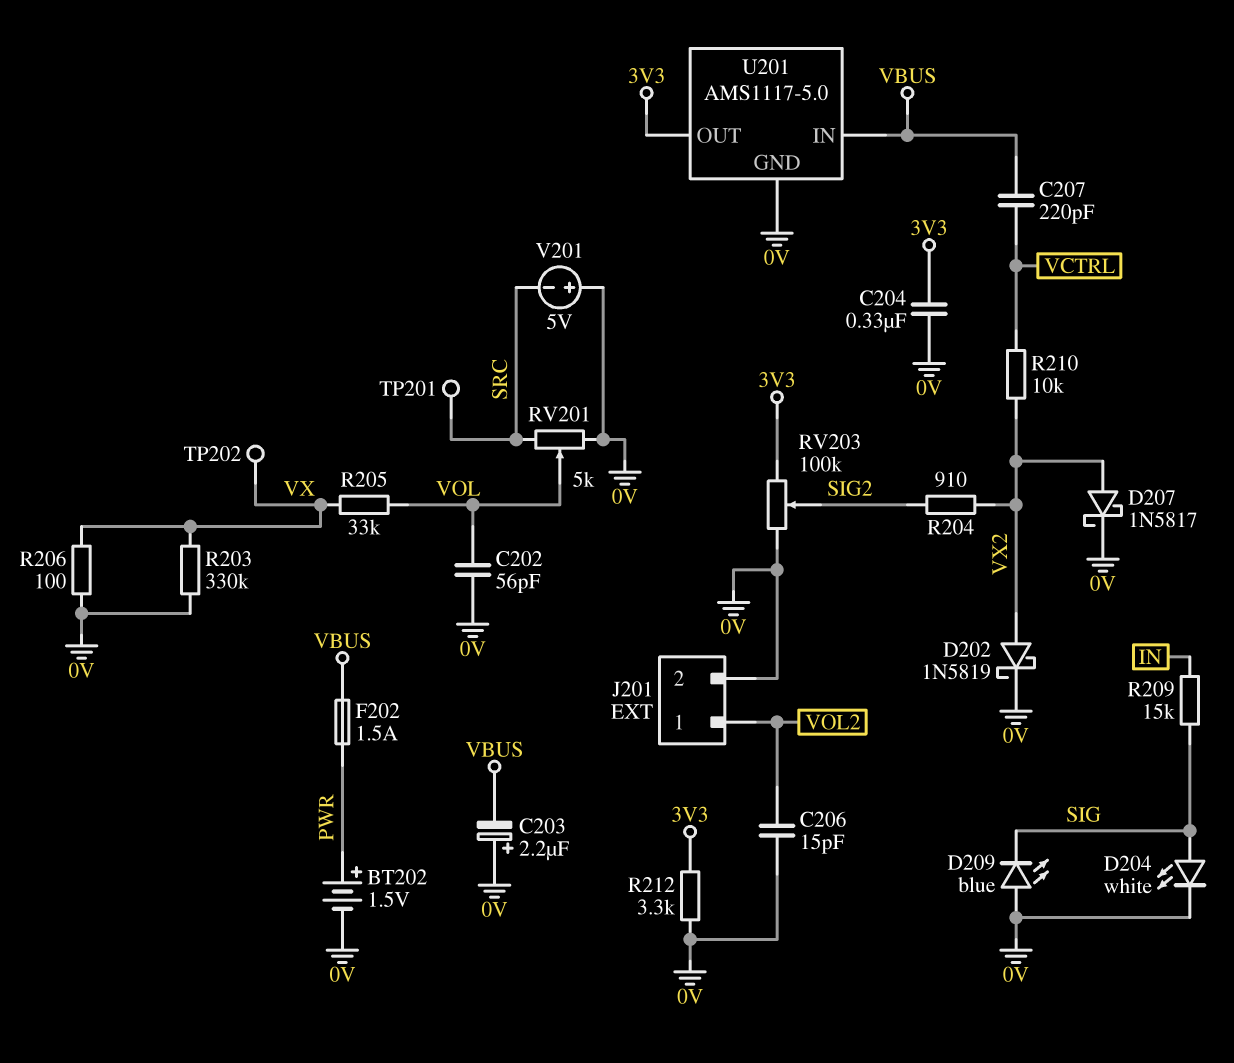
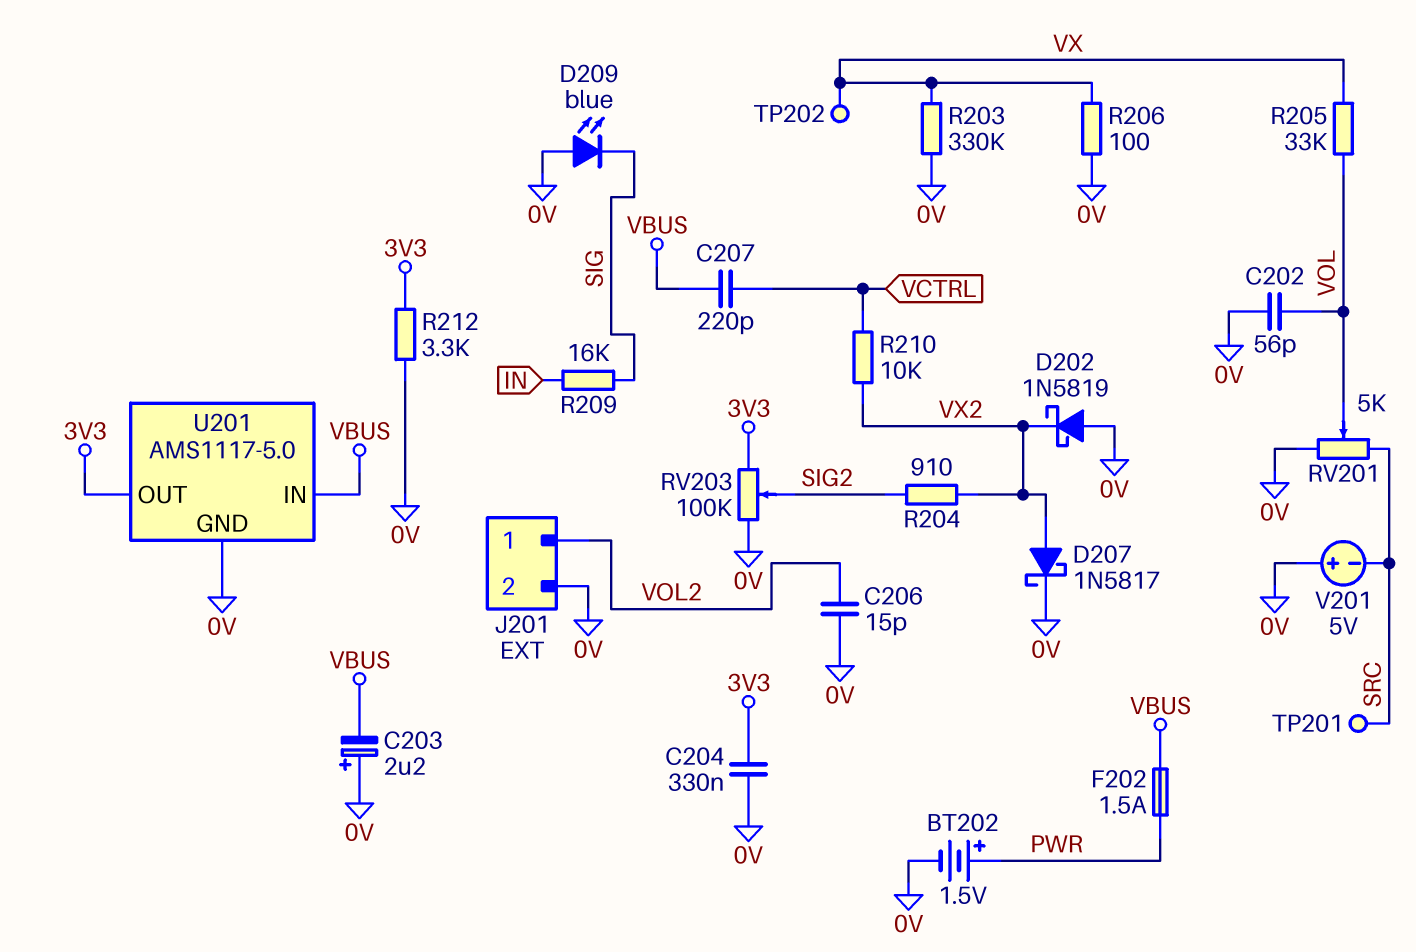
D202: schottky 1N5819 (A VX2, K 0V) -> schottky 1N5819 (A 0V, K VX2)
D204: LED white (A SIG, K 0V) -> none
R209: 15k (IN, SIG) -> 16k (IN, SIG)

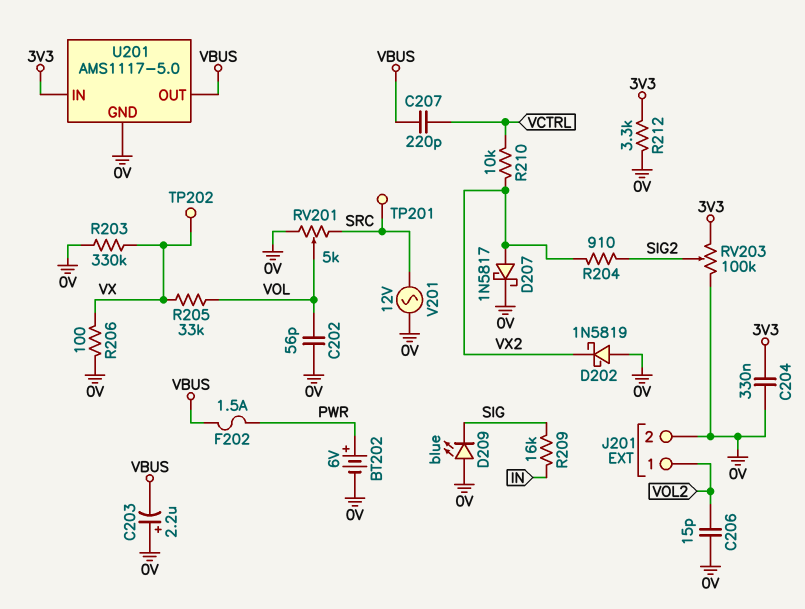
BT202: 1.5V (plus PWR, minus 0V) -> 6V (plus PWR, minus 0V)
U201 pin IN: VBUS -> 3V3
U201 pin OUT: 3V3 -> VBUS
V201: 5V (plus 0V, minus SRC) -> AC 12V (0V, SRC)

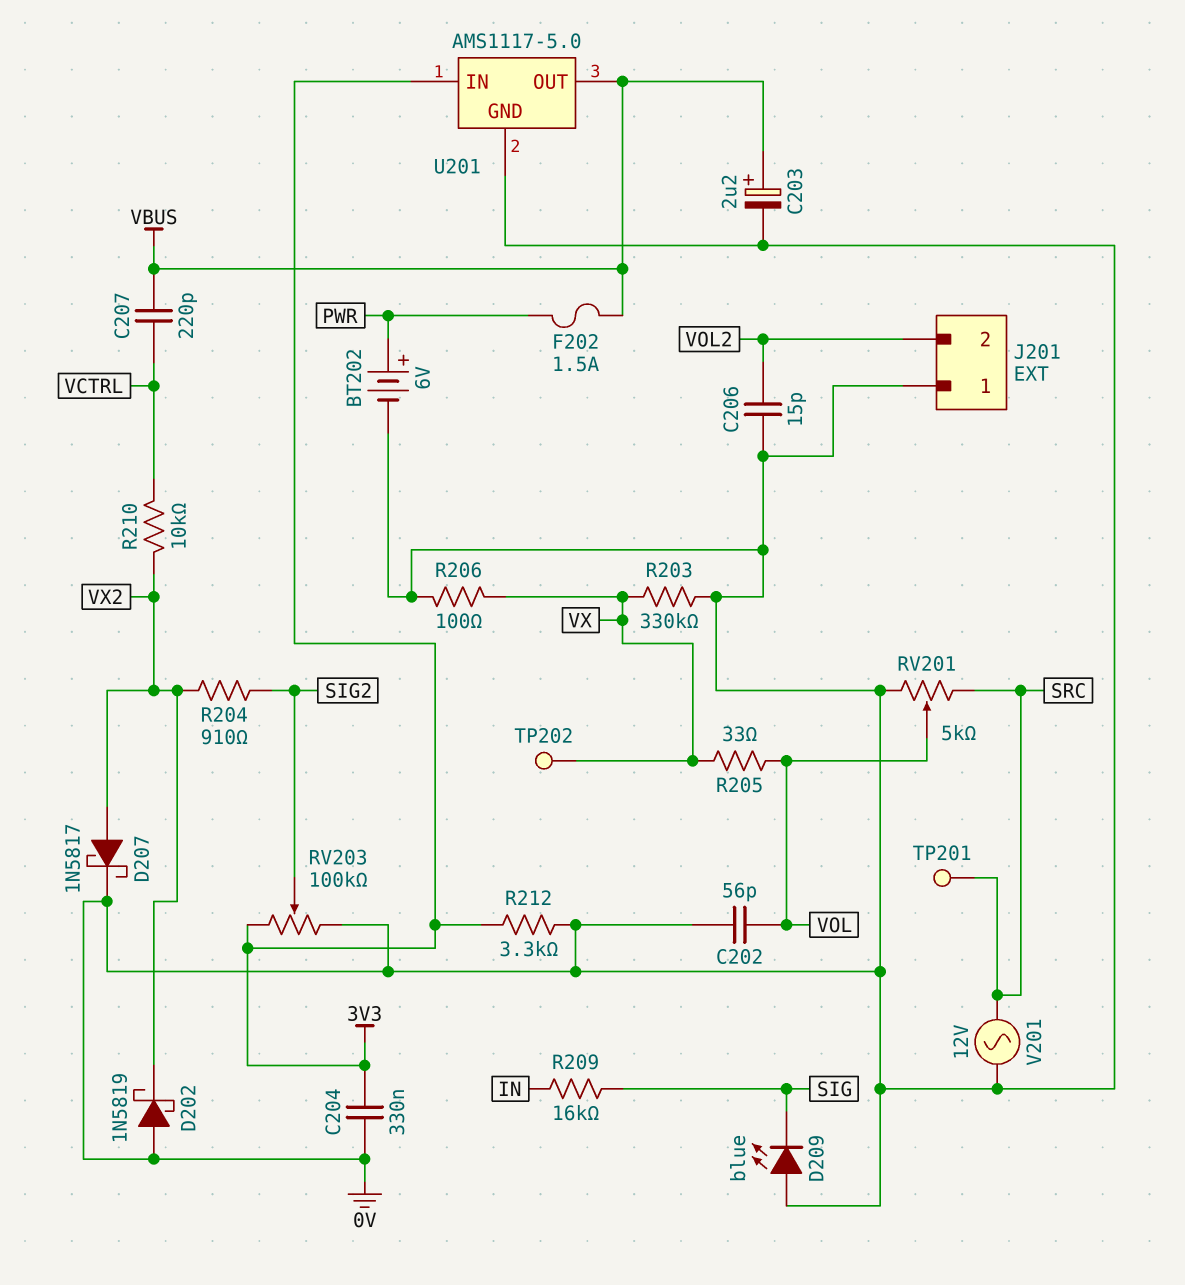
C203: 2.2uF (plus 0V, minus VBUS) -> 2.2uF (plus VBUS, minus 0V)
J201 pin 1: VOL2 -> 0V
J201 pin 2: 0V -> VOL2
R205: 33k (VOL, VX) -> 33 (VOL, VX)

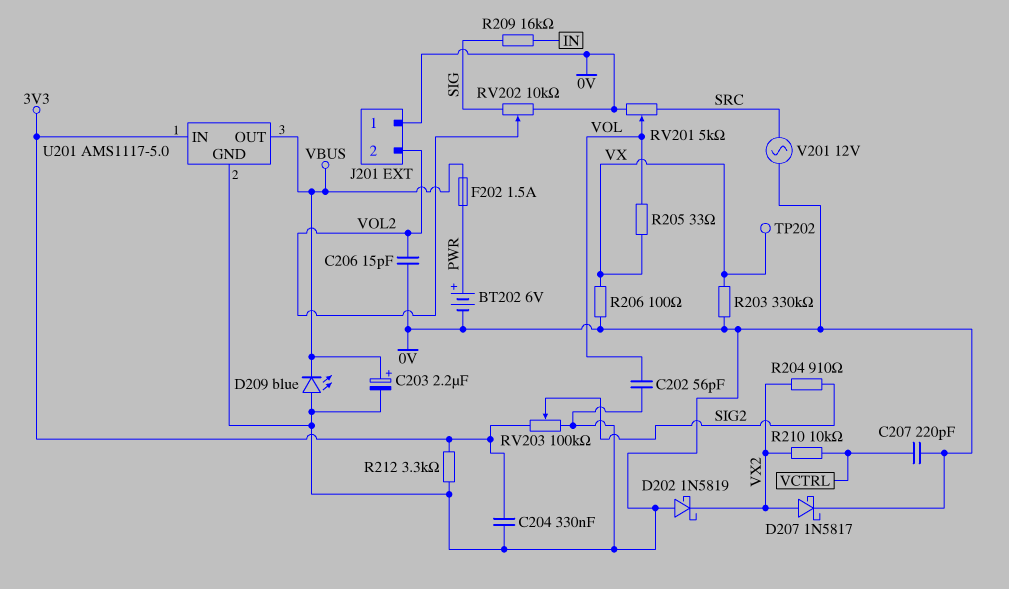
C207: 220pF (VBUS, VCTRL) -> 220pF (0V, VCTRL)
D209: LED blue (A 0V, K SIG) -> LED blue (A 0V, K VBUS)
RV202: none -> 10k (0V, SIG, wiper VOL2)
TP201: test point (SRC) -> none

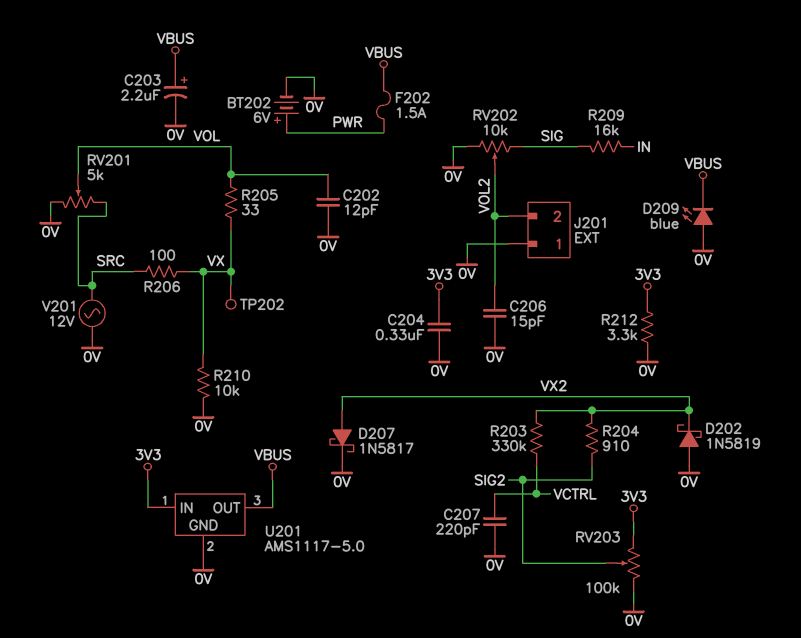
C202: 56pF (0V, VOL) -> 12pF (0V, VOL)
R203: 330k (0V, VX) -> 330k (VCTRL, VX2)
R206: 100 (0V, VX) -> 100 (SRC, VX)
R210: 10k (VCTRL, VX2) -> 10k (0V, VX)

